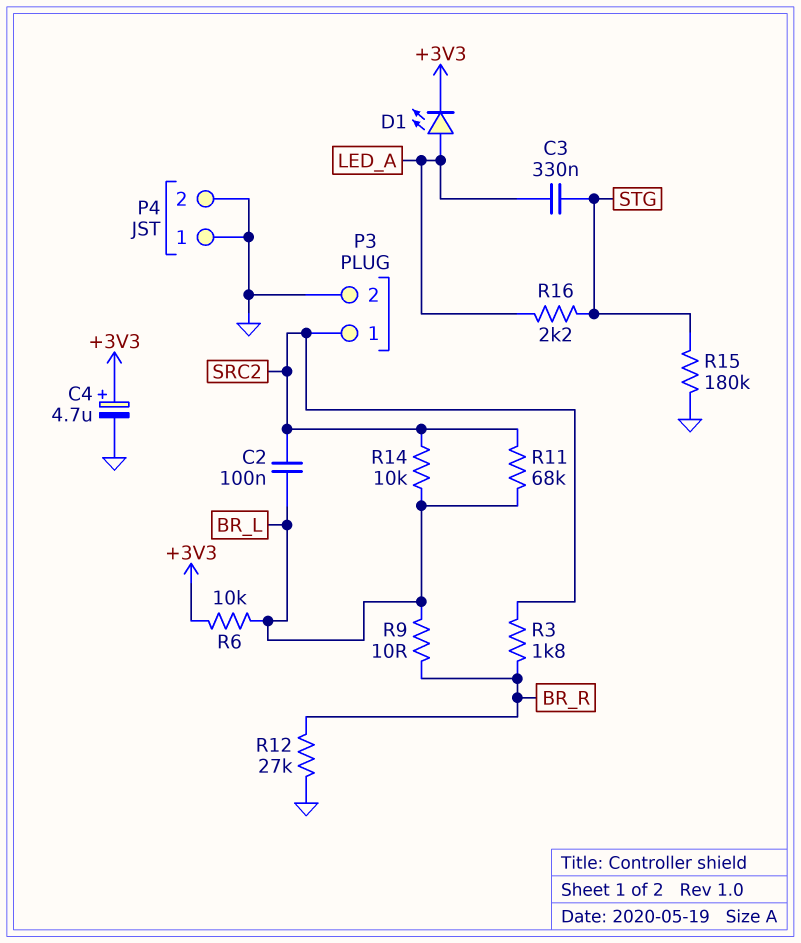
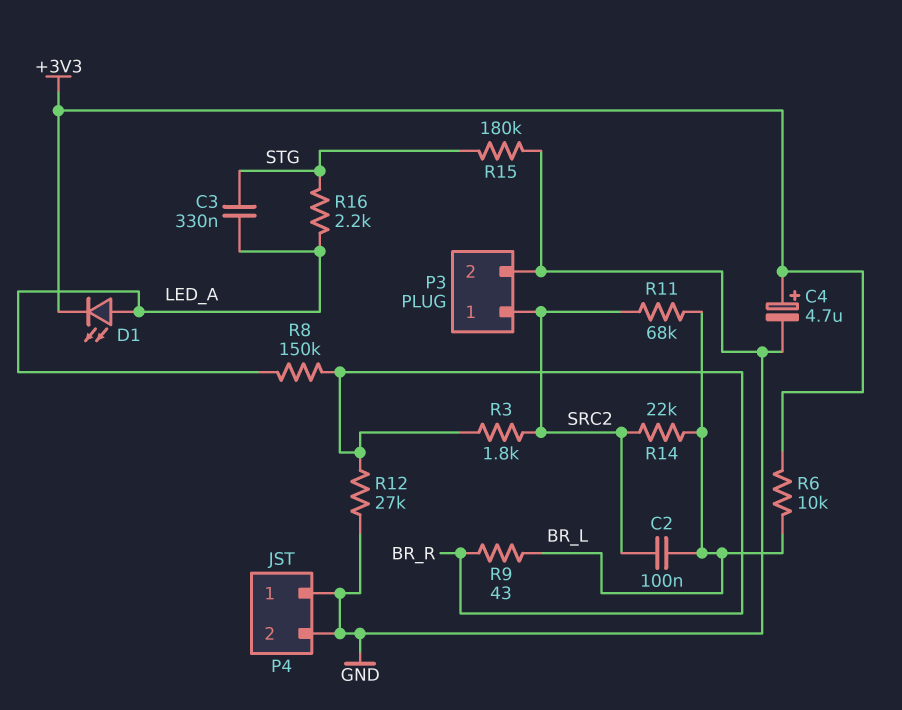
R8: none -> 150k (BR_R, LED_A)
R9: 10 (BR_L, BR_R) -> 43 (BR_L, BR_R)
R14: 10k (BR_L, SRC2) -> 22k (BR_L, SRC2)

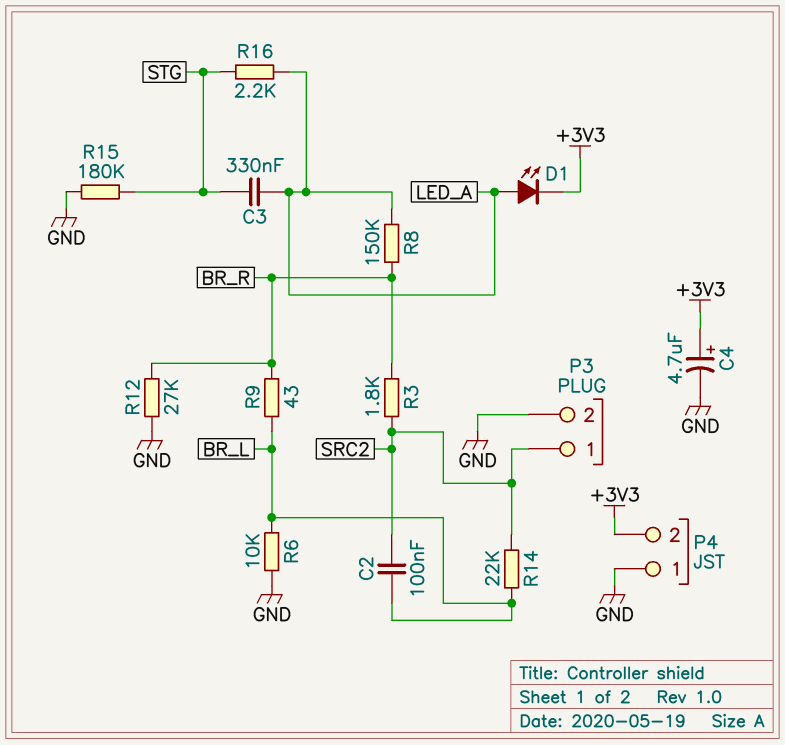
P4 pin 2: GND -> +3V3
R6: 10k (+3V3, BR_L) -> 10k (BR_L, GND)
R11: 68k (BR_L, SRC2) -> none

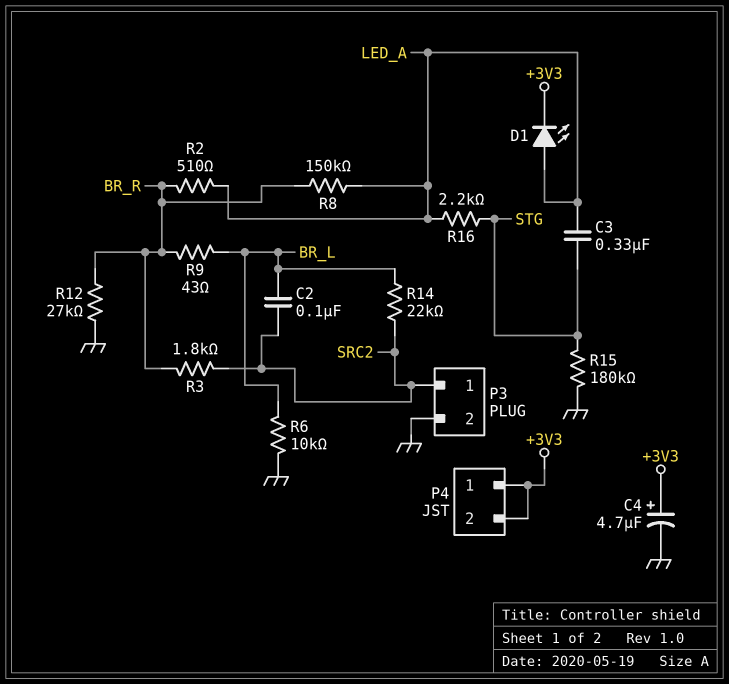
P4 pin 1: GND -> +3V3
R2: none -> 510 (BR_R, LED_A)

